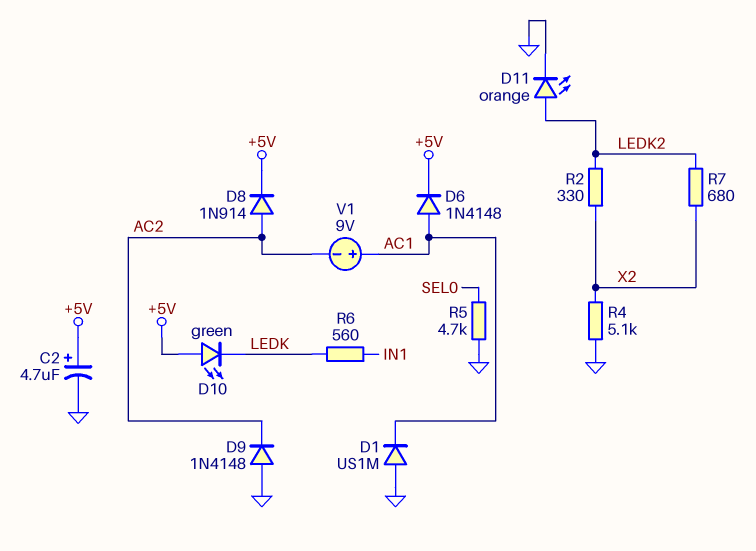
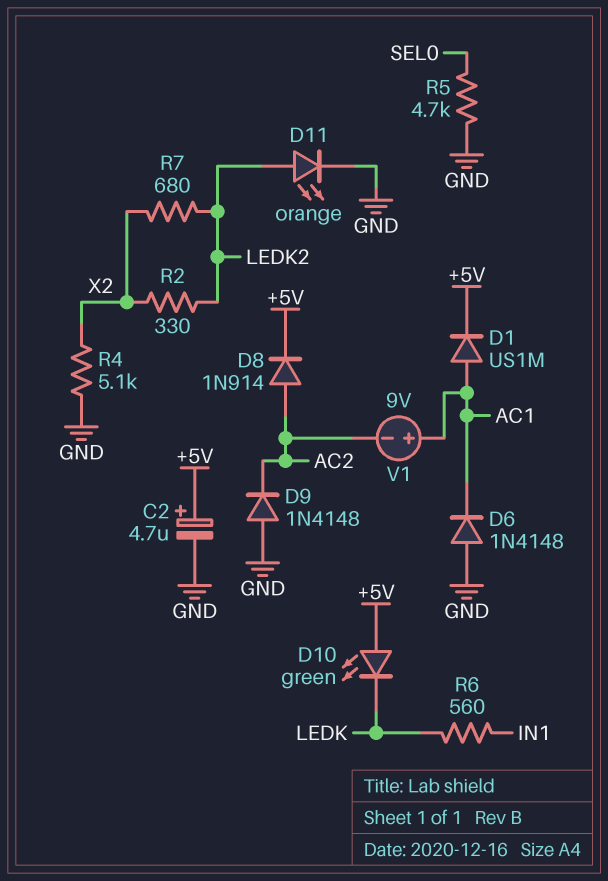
D1: diode US1M (A GND, K AC1) -> diode US1M (A AC1, K +5V)
D6: diode 1N4148 (A AC1, K +5V) -> diode 1N4148 (A GND, K AC1)

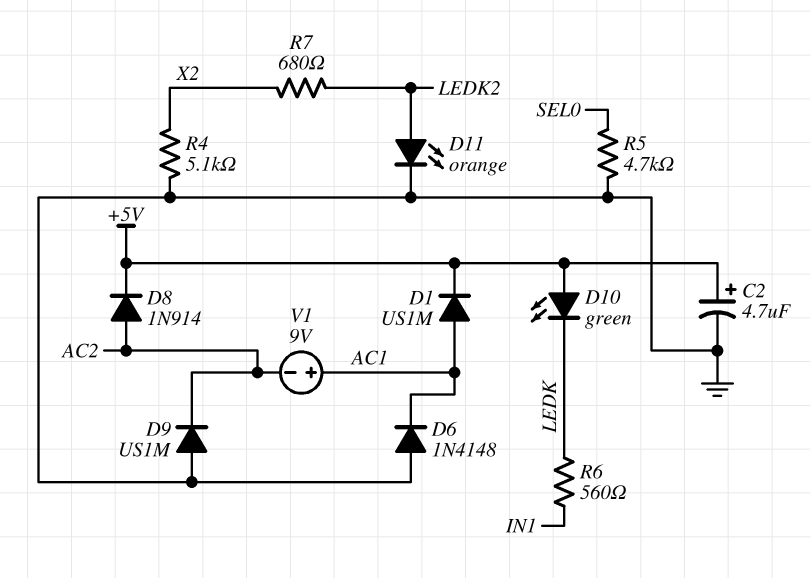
D9: diode 1N4148 (A GND, K AC2) -> diode US1M (A GND, K AC2)
R2: 330 (LEDK2, X2) -> none

